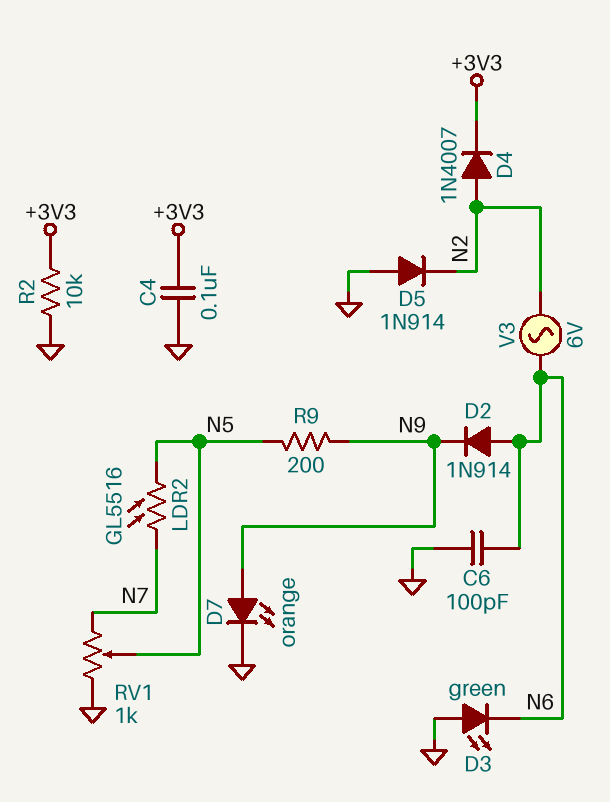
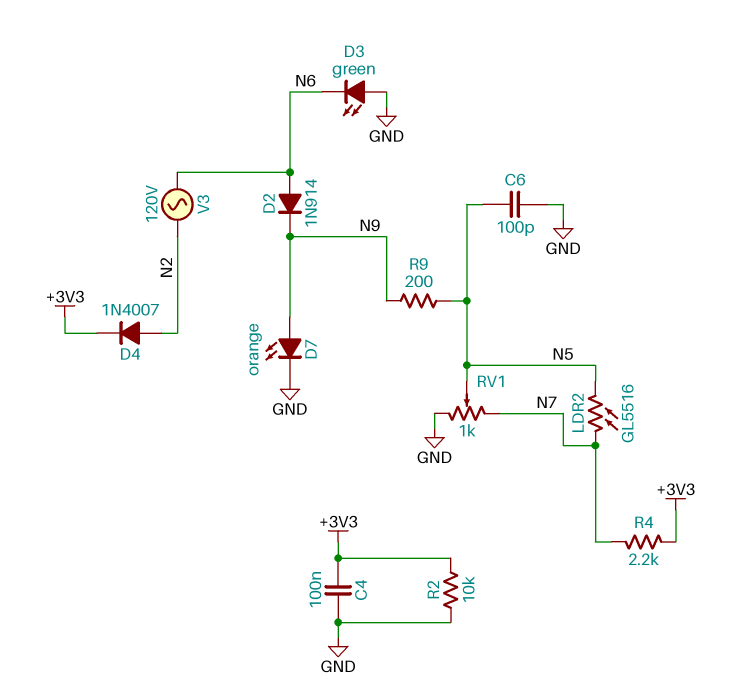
C6: 100pF (GND, N6) -> 100pF (GND, N5)
D5: diode 1N914 (A GND, K N2) -> none
R4: none -> 2.2k (+3V3, N7)
V3: AC 6V (N2, N6) -> AC 120V (N2, N6)

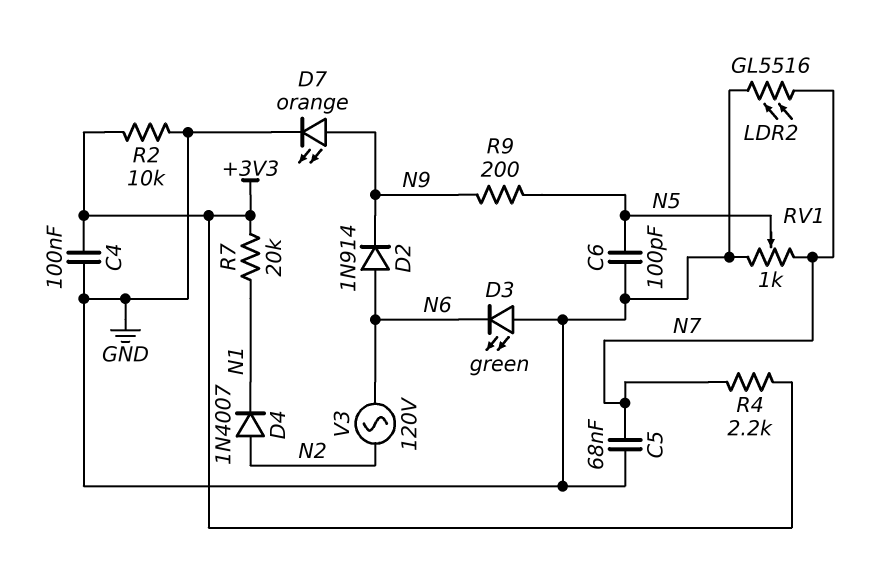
C5: none -> 68nF (GND, N7)
D4: diode 1N4007 (A N2, K +3V3) -> diode 1N4007 (A N2, K N1)
LDR2: GL5516 (N5, N7) -> GL5516 (GND, N7)
R7: none -> 20k (+3V3, N1)

